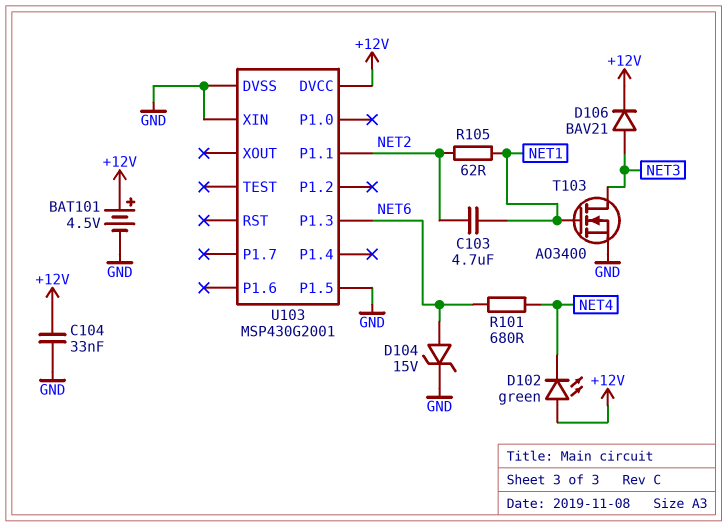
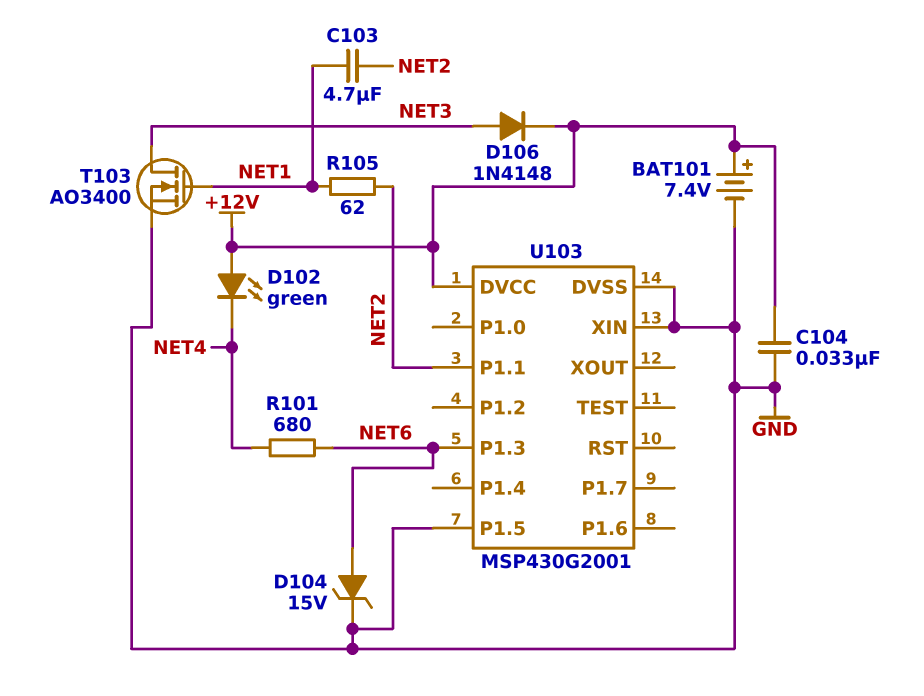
BAT101: 4.5V (plus +12V, minus GND) -> 7.4V (plus +12V, minus GND)
D106: diode BAV21 (A NET3, K +12V) -> diode 1N4148 (A NET3, K +12V)

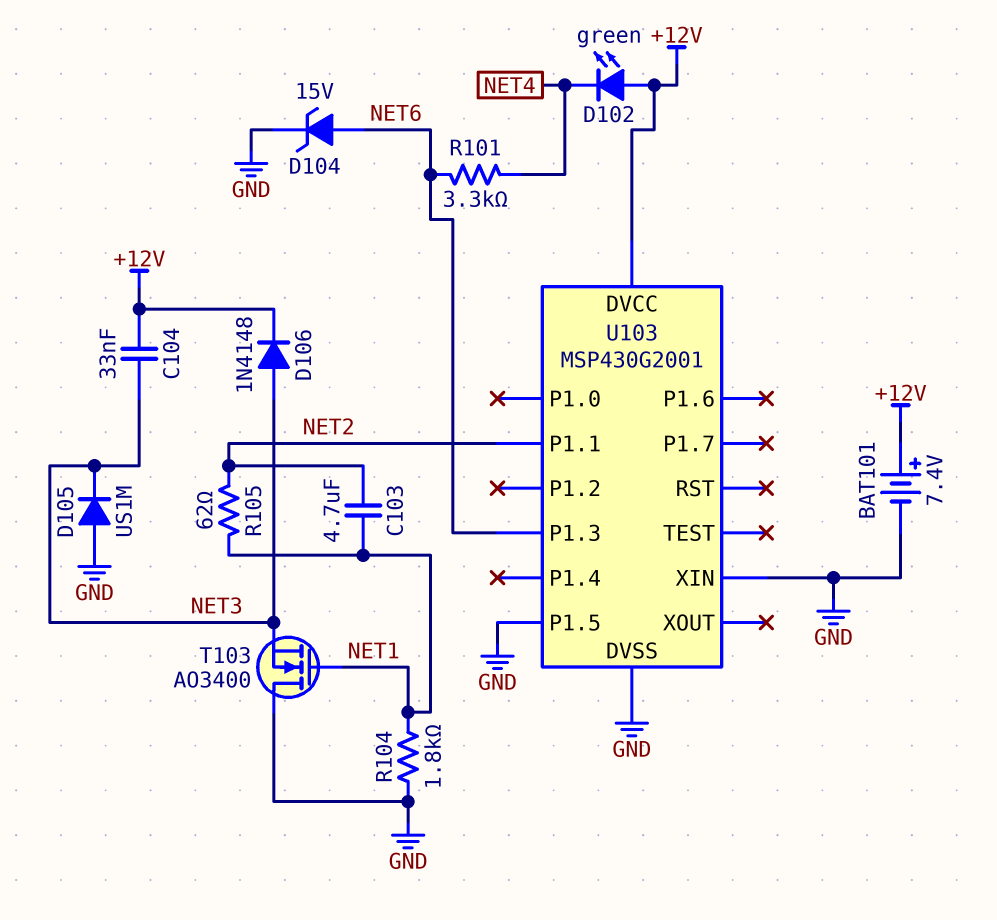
C104: 33nF (+12V, GND) -> 33nF (+12V, NET3)
D105: none -> diode US1M (A GND, K NET3)
R101: 680 (NET4, NET6) -> 3.3k (NET4, NET6)
R104: none -> 1.8k (GND, NET1)
T103: NMOS AO3400 (G NET1, D NET3, S GND) -> NMOS AO3400 (G NET1, D GND, S NET3)

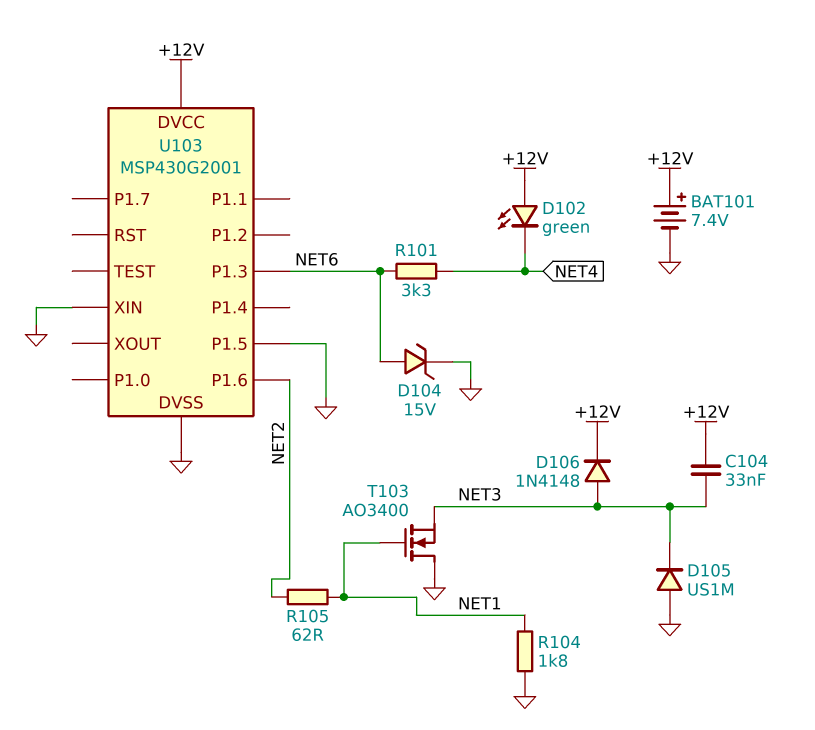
C103: 4.7uF (NET1, NET2) -> none
U103 pin P1.1: NET2 -> none
U103 pin P1.6: none -> NET2

